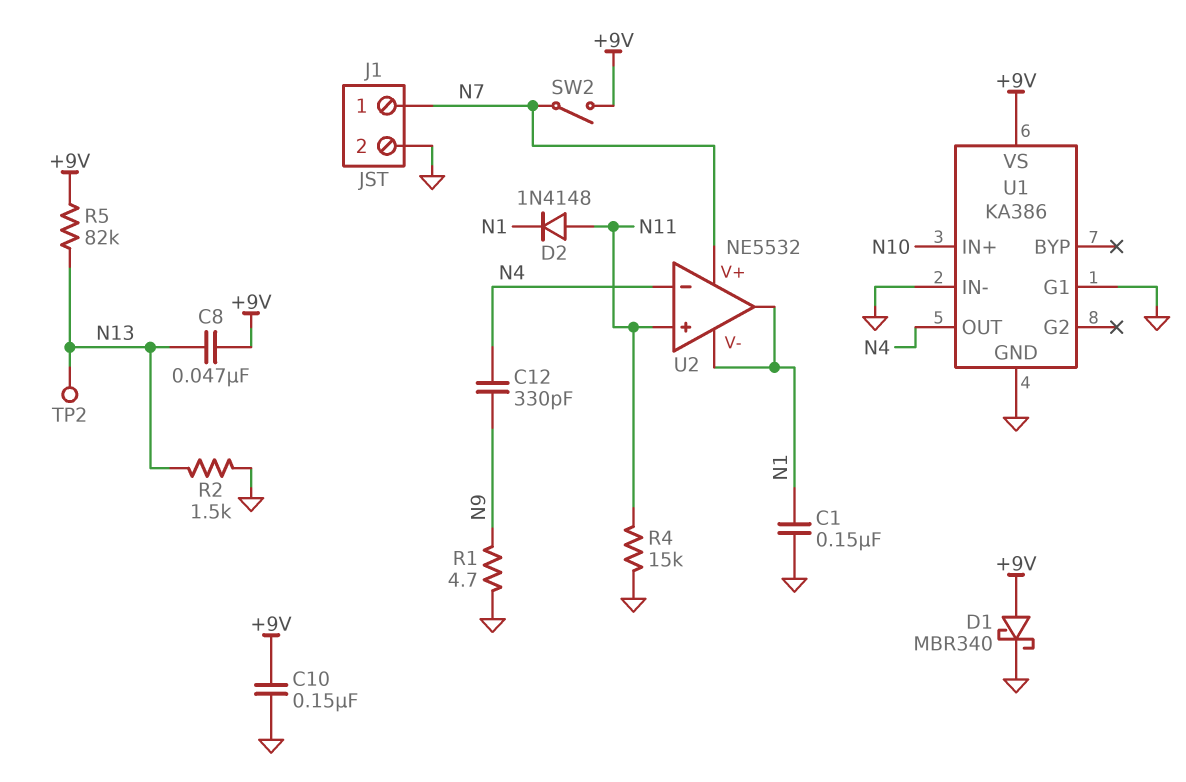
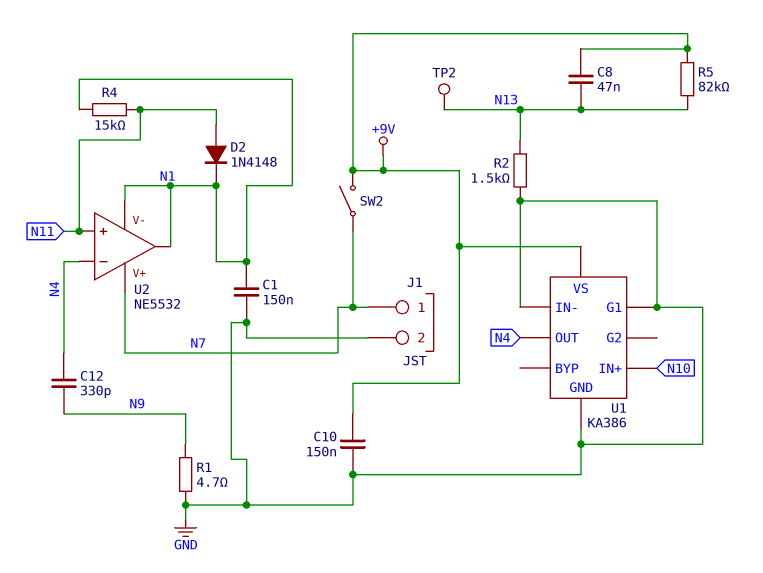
D1: schottky MBR340 (A +9V, K GND) -> none
R4: 15k (GND, N11) -> 15k (N1, N11)

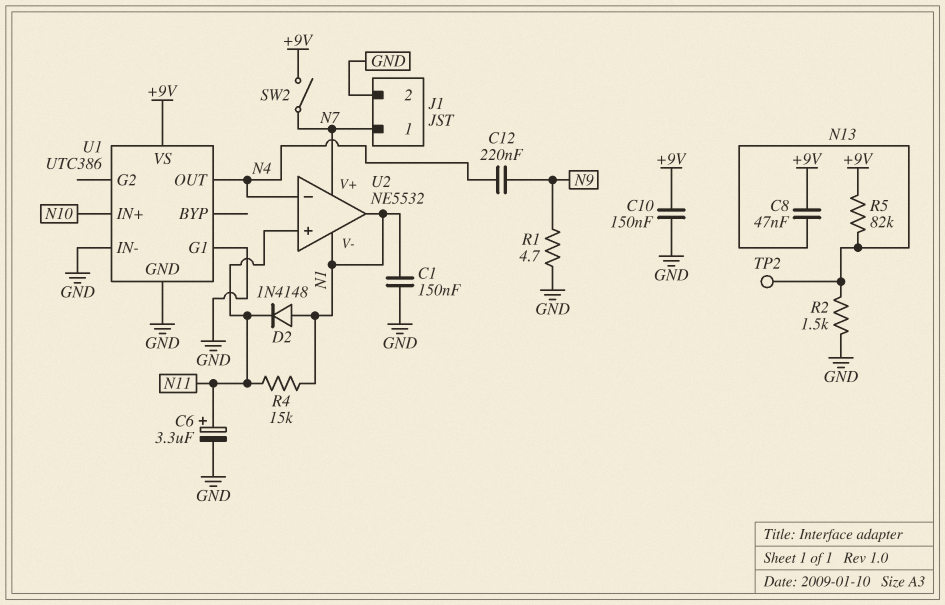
C6: none -> 3.3uF (plus N11, minus GND)
C12: 330pF (N4, N9) -> 220nF (N4, N9)
D2: diode 1N4148 (A N11, K N1) -> diode 1N4148 (A N1, K N11)
U1: KA386 -> UTC386

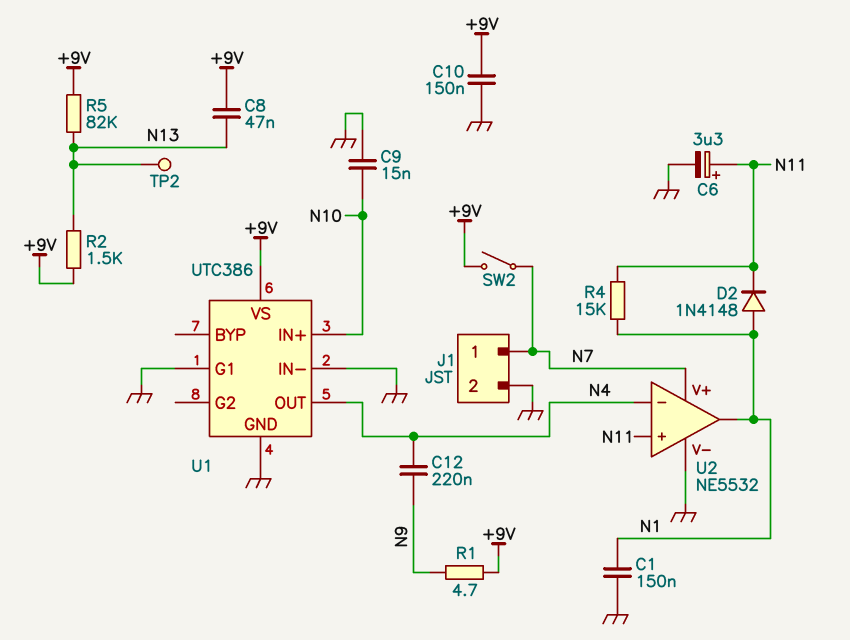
C9: none -> 15nF (GND, N10)
R1: 4.7 (GND, N9) -> 4.7 (+9V, N9)
R2: 1.5k (GND, N13) -> 1.5k (+9V, N13)
U2 pin V-: N1 -> GND

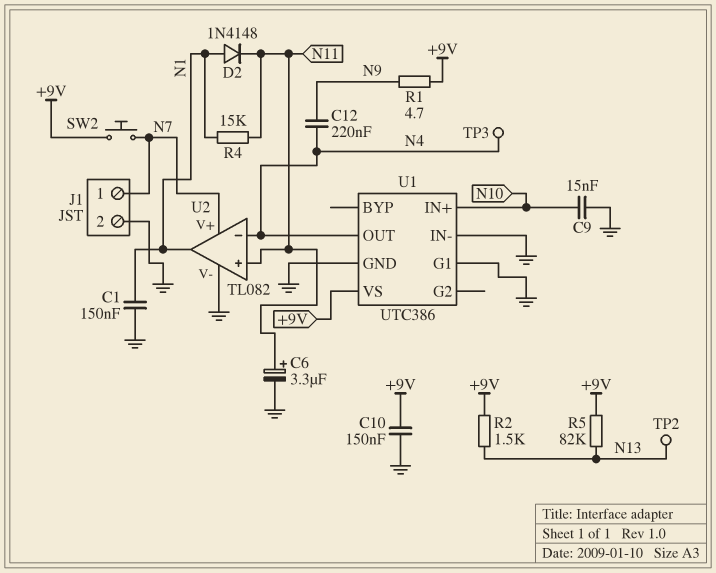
C8: 47nF (+9V, N13) -> none
SW2: switch (+9V, N7) -> button (+9V, N7)
TP3: none -> test point (N4)
U2: NE5532 -> TL082

